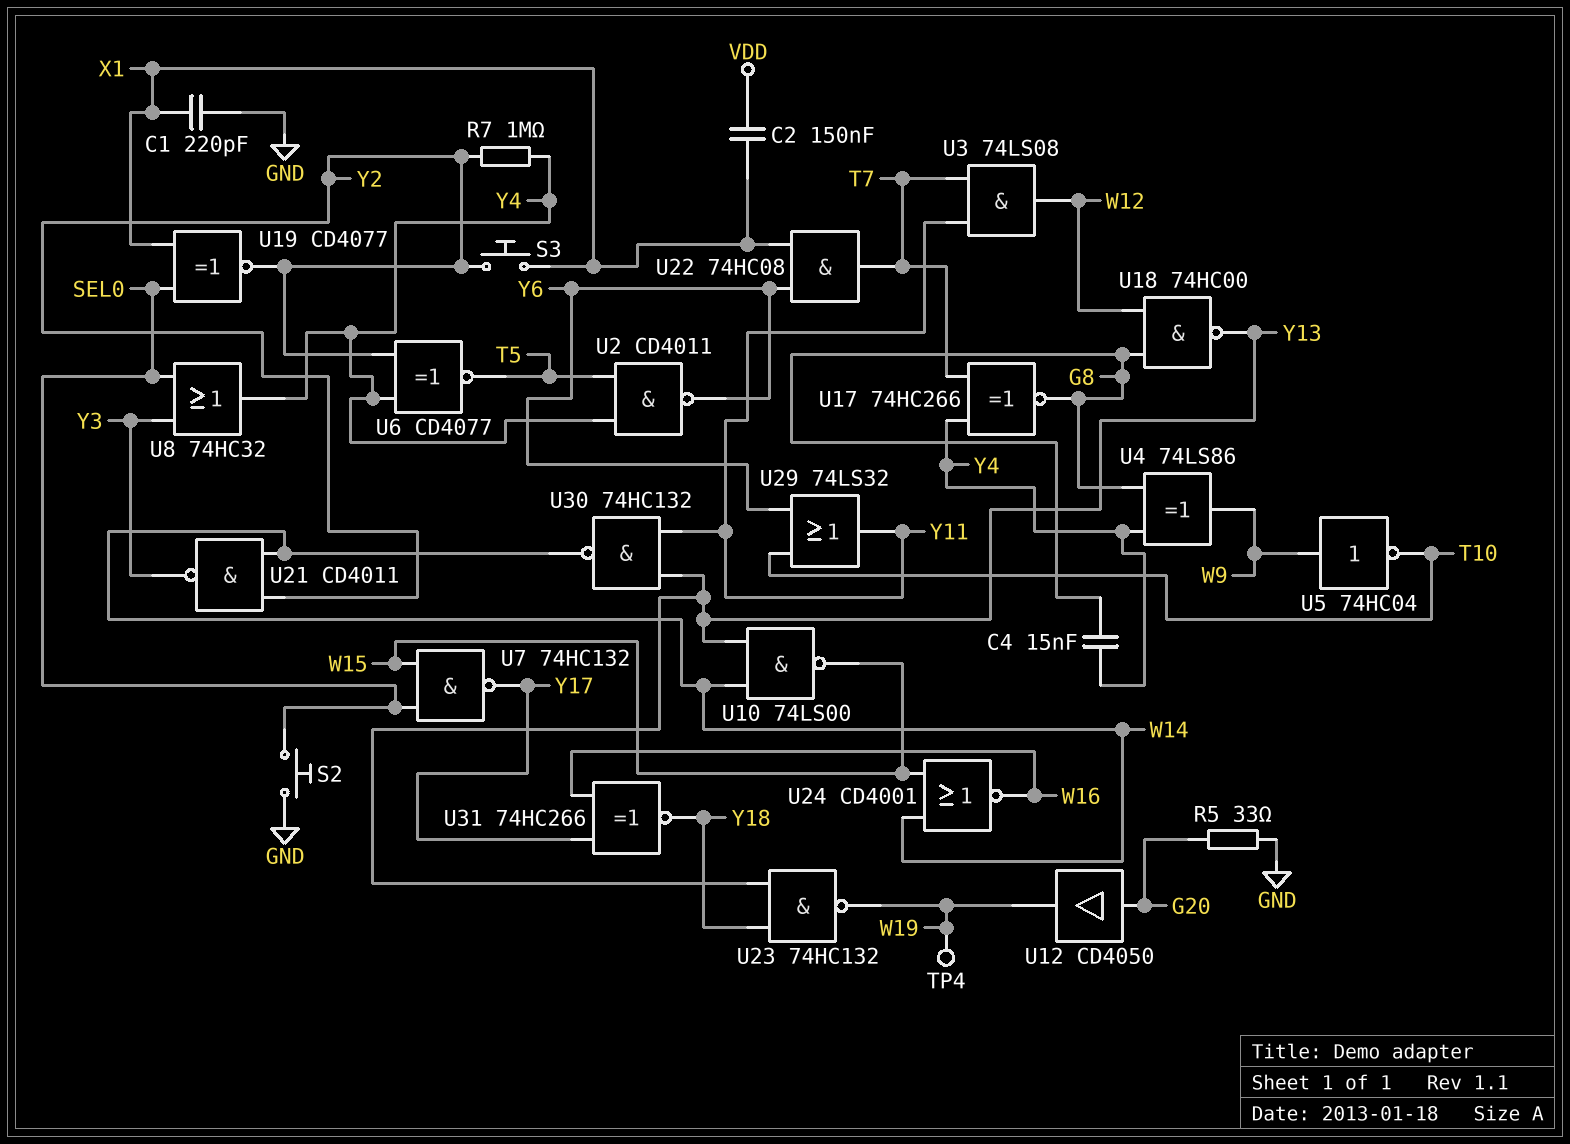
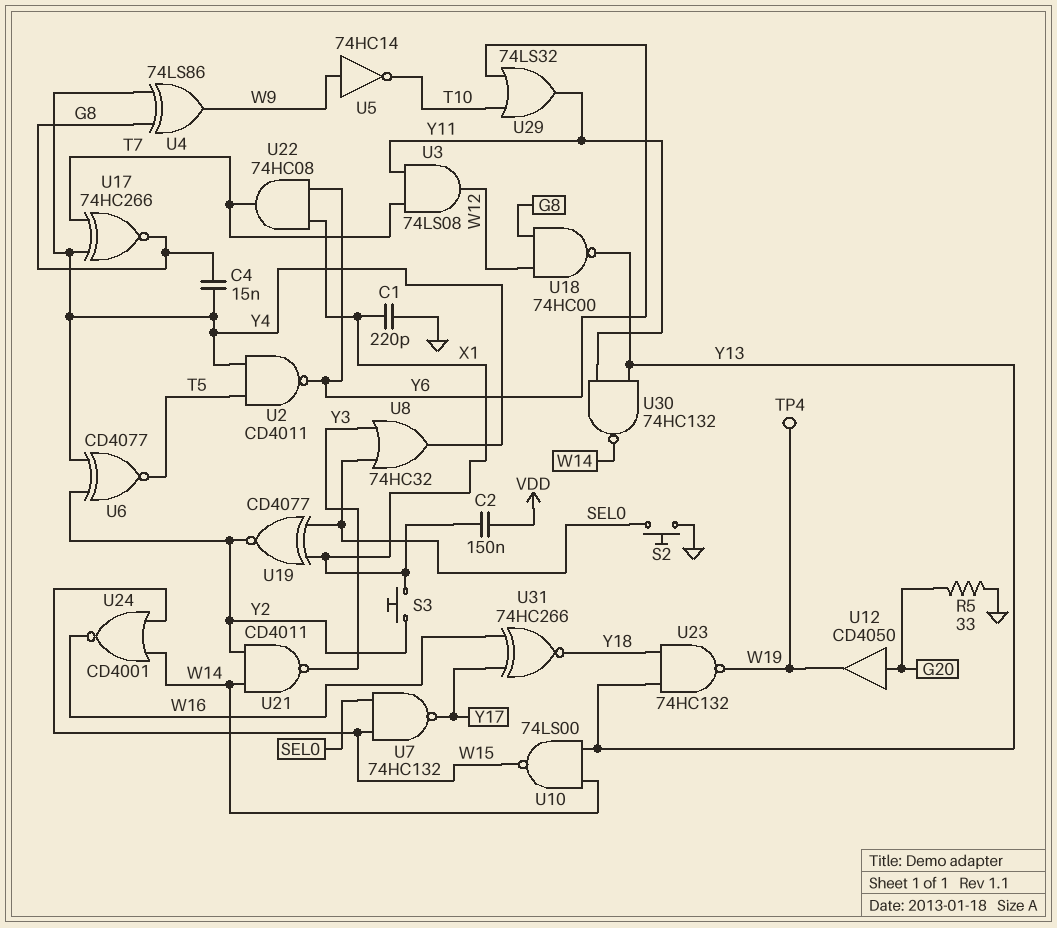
R7: 1M (Y2, Y4) -> none
U5: NOT 74HC04 (in W9, out T10) -> NOT 74HC14 (in W9, out T10)

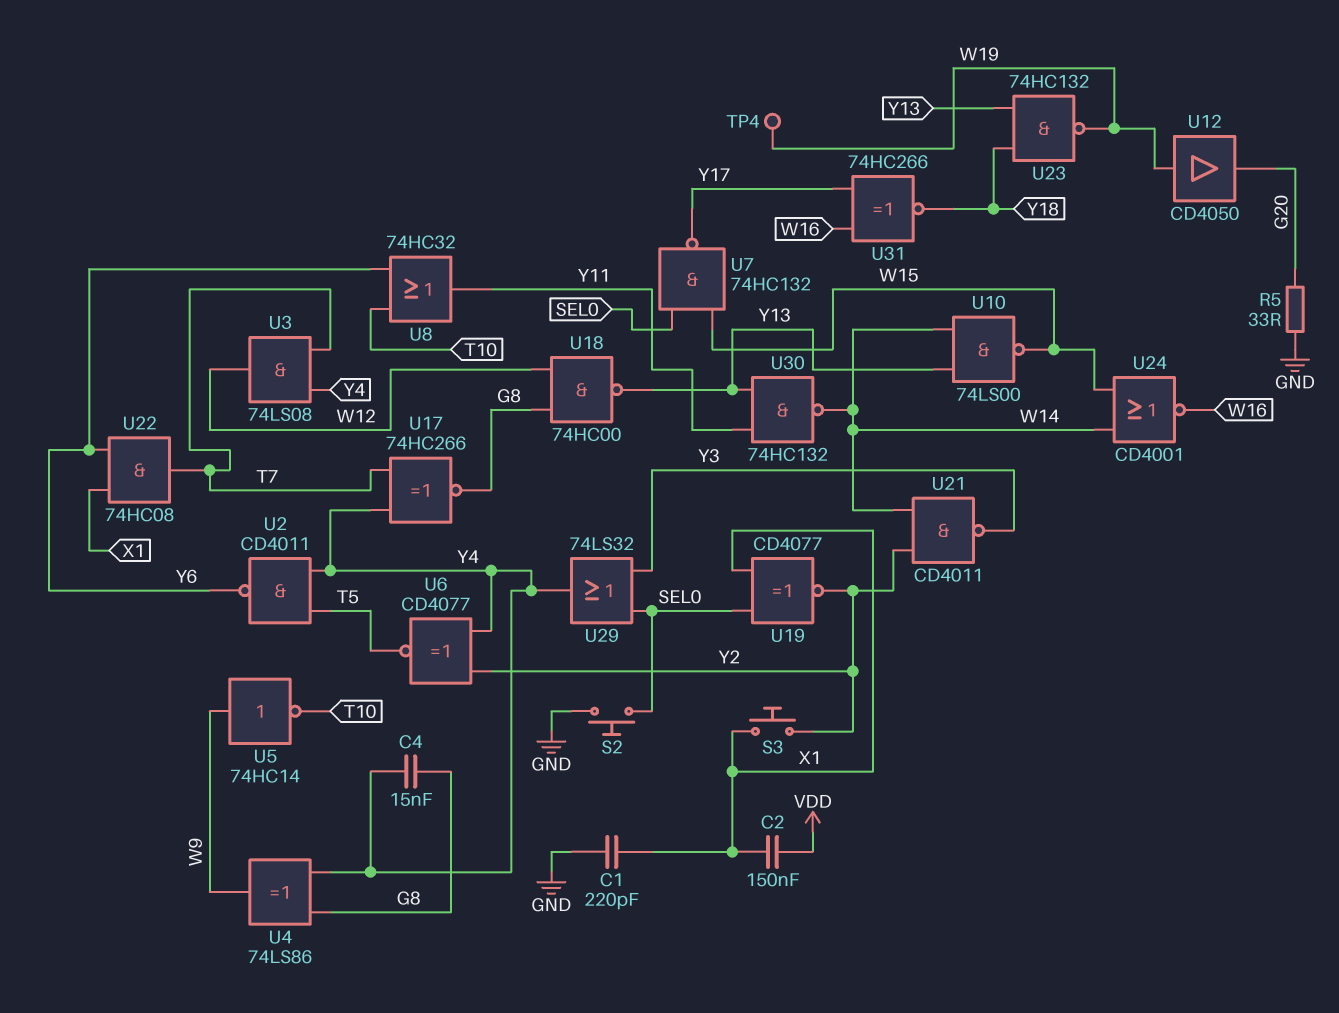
U3: AND 74LS08 (in T7, in Y11, out W12) -> AND 74LS08 (in T7, in Y4, out W12)
U8: OR 74HC32 (in SEL0, in Y3, out Y4) -> OR 74HC32 (in T10, in Y6, out Y11)
U12: buffer CD4050 (in G20, out W19) -> buffer CD4050 (in W19, out G20)
U29: OR 74LS32 (in T10, in Y6, out Y11) -> OR 74LS32 (in SEL0, in Y3, out Y4)

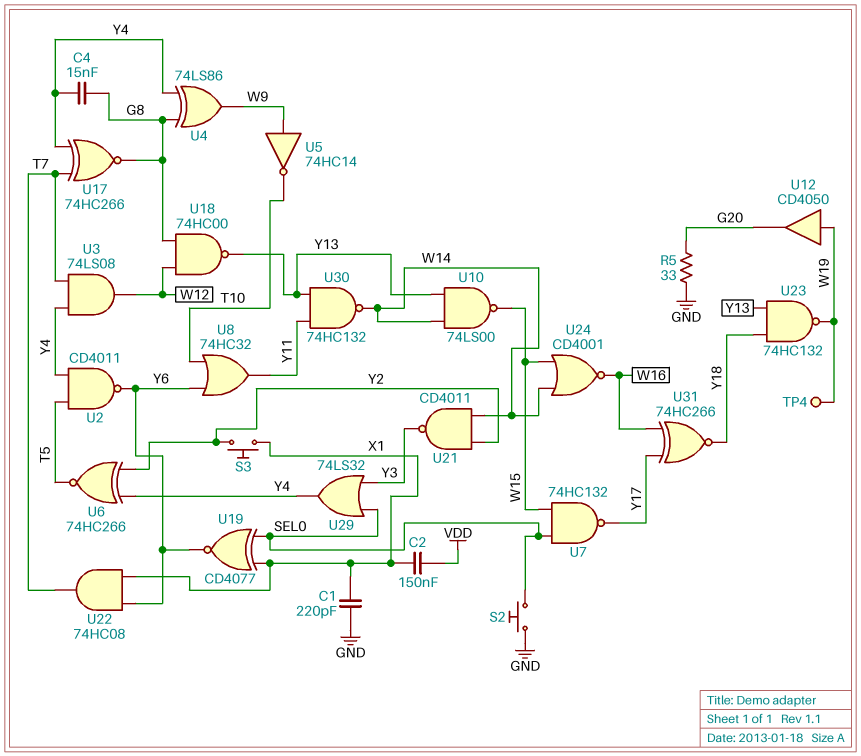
U6: XNOR CD4077 (in Y2, in Y4, out T5) -> XNOR 74HC266 (in Y2, in Y4, out T5)
U19: XNOR CD4077 (in SEL0, in X1, out Y2) -> XNOR CD4077 (in SEL0, in X1, out Y6)

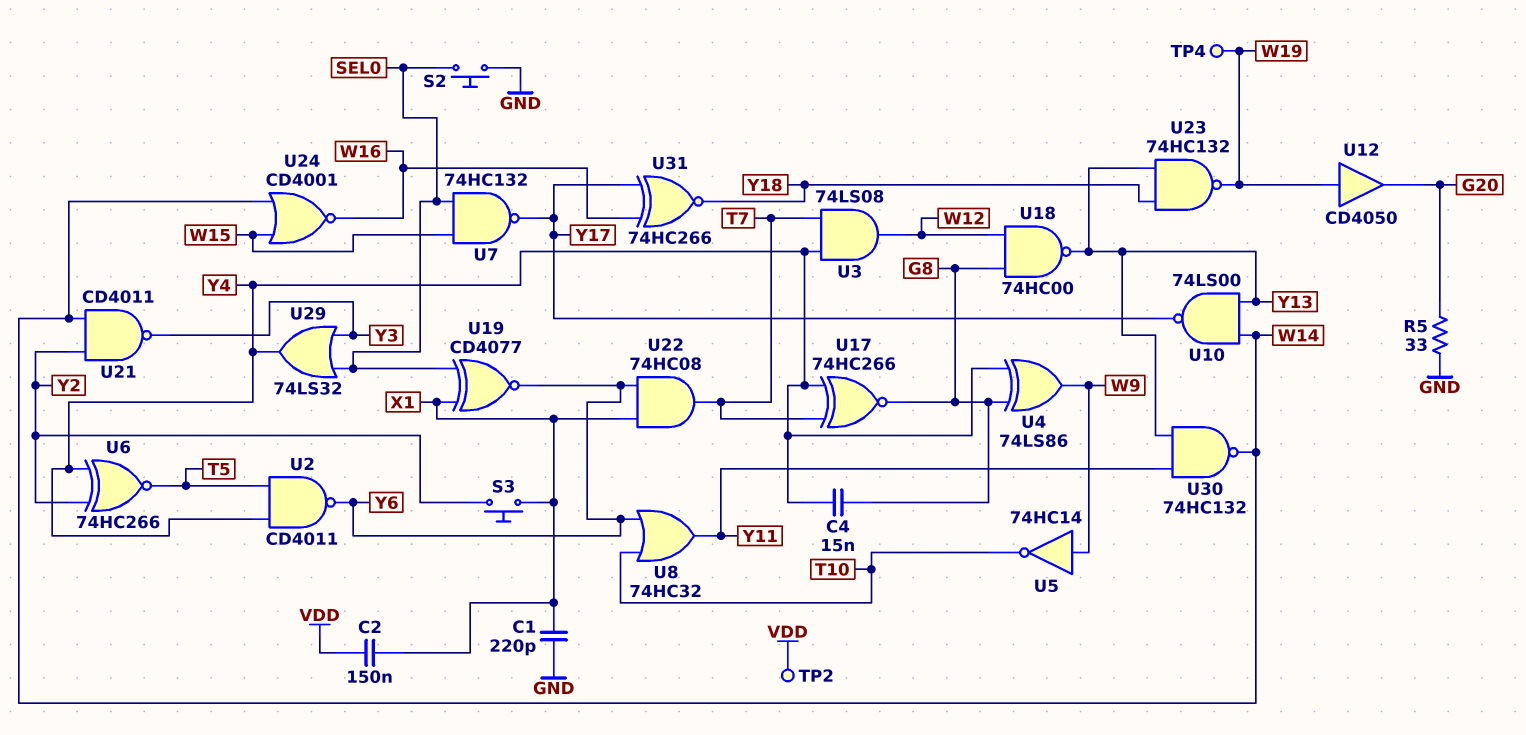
TP2: none -> test point (VDD)
U10: NAND 74LS00 (in W14, in Y13, out W15) -> NAND 74LS00 (in W14, in Y13, out Y17)

